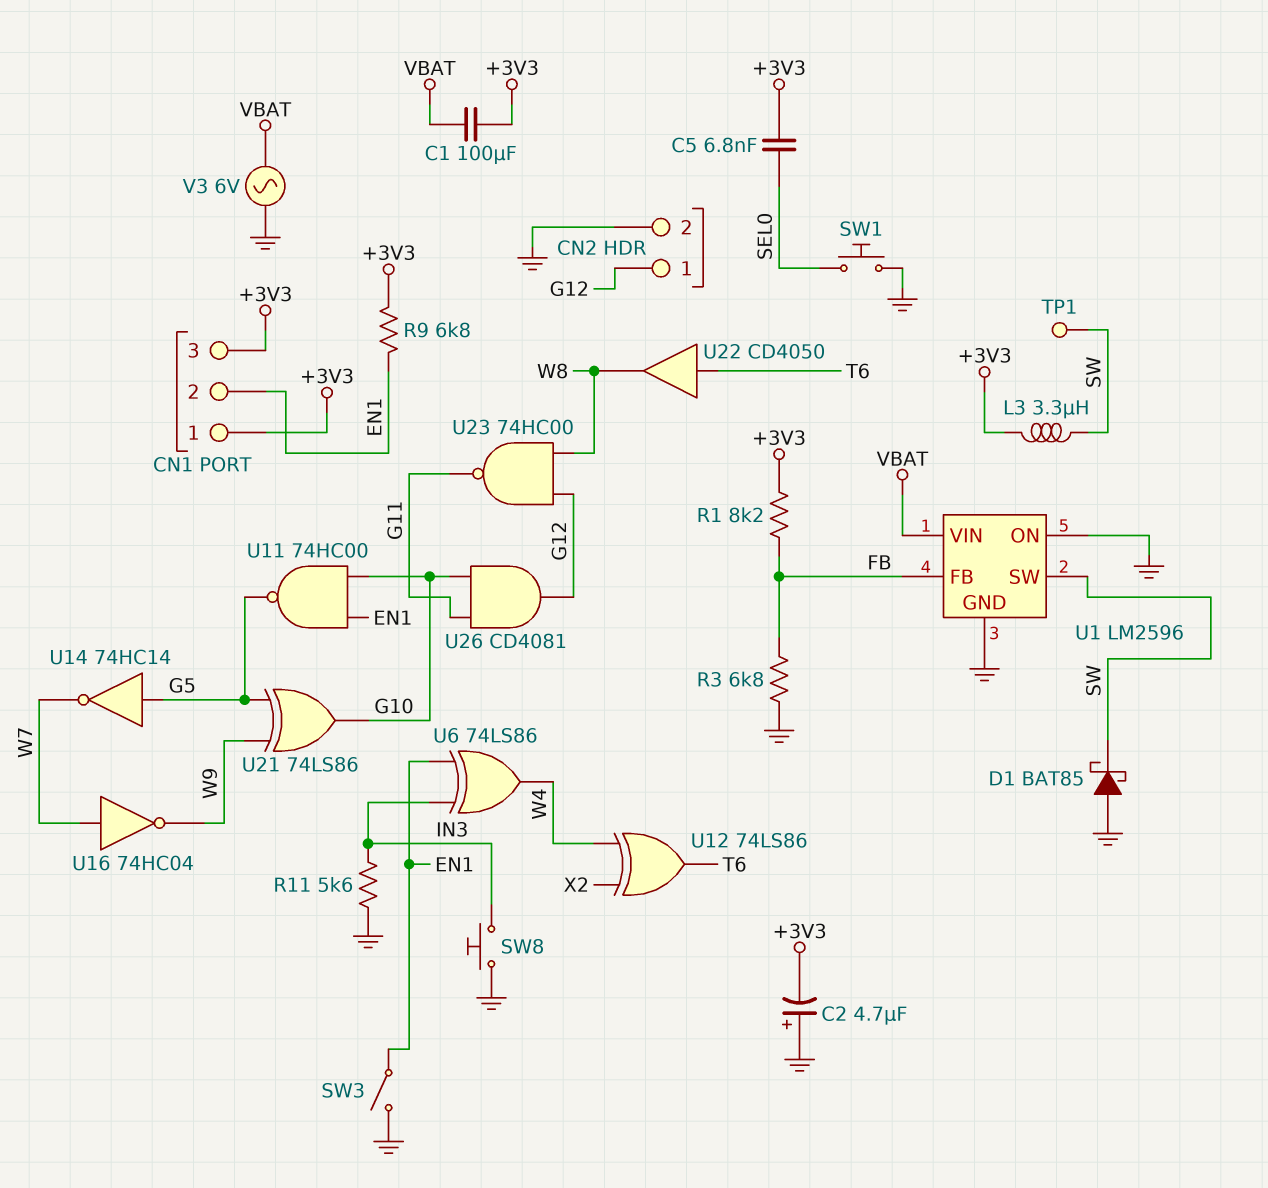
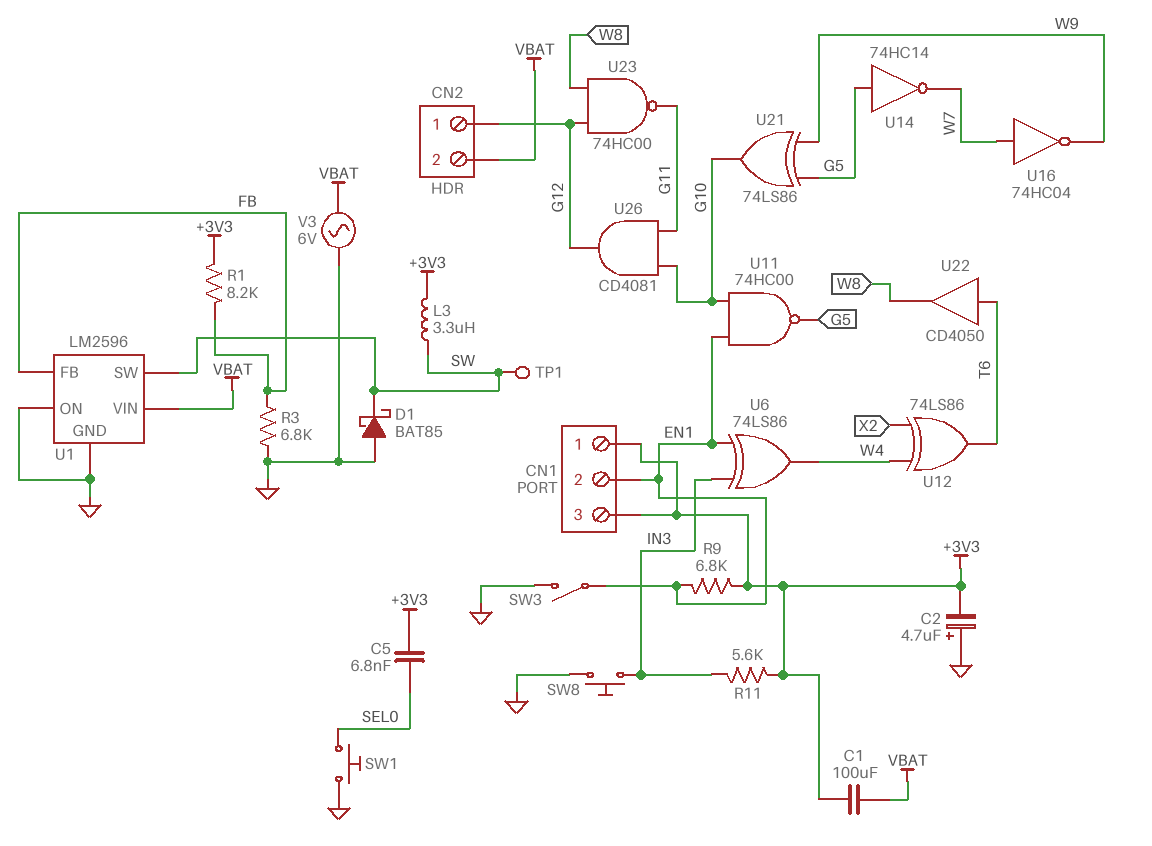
CN2 pin 2: GND -> VBAT
R11: 5.6k (GND, IN3) -> 5.6k (+3V3, IN3)

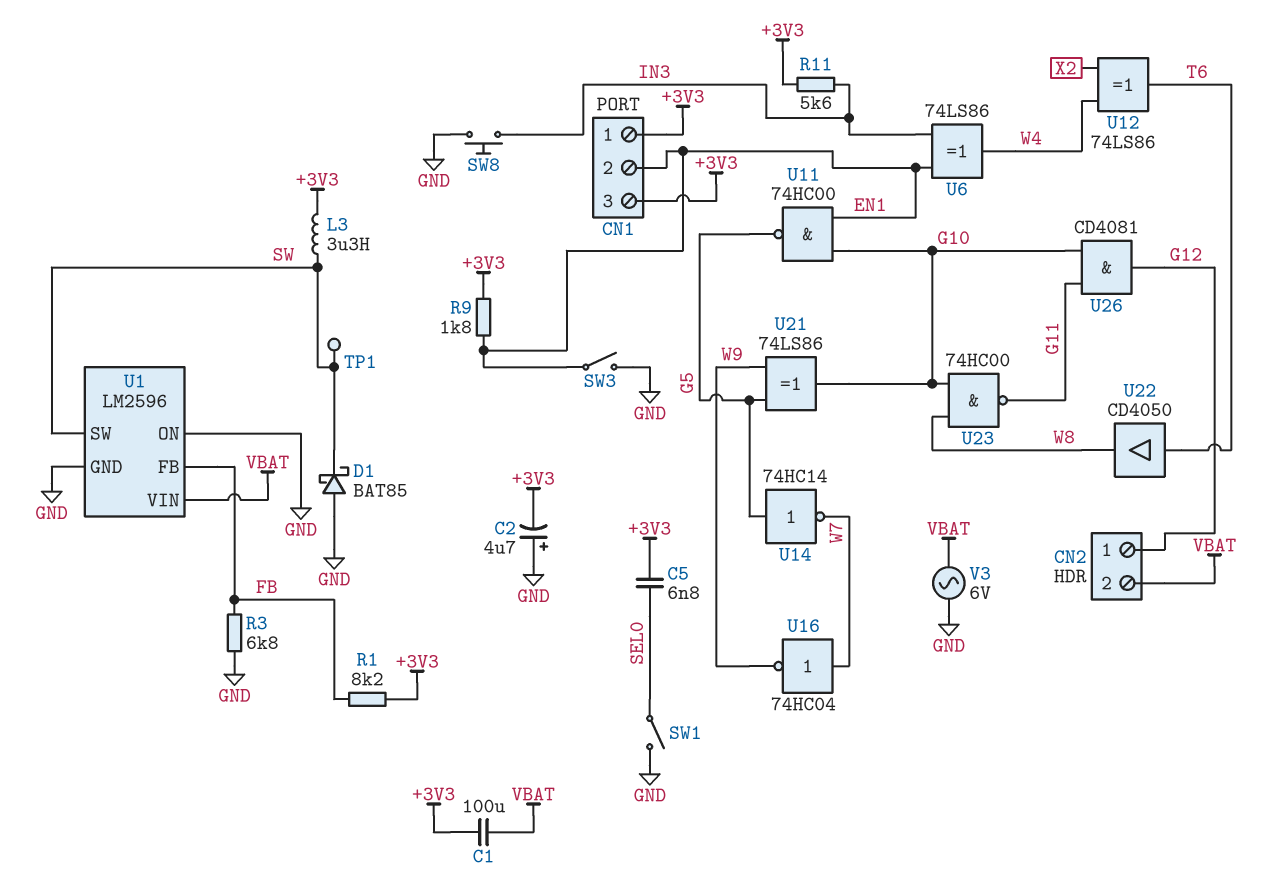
R9: 6.8k (+3V3, EN1) -> 1.8k (+3V3, EN1)
SW1: button (GND, SEL0) -> switch (GND, SEL0)
U23: NAND 74HC00 (in G12, in W8, out G11) -> NAND 74HC00 (in G10, in W8, out G11)

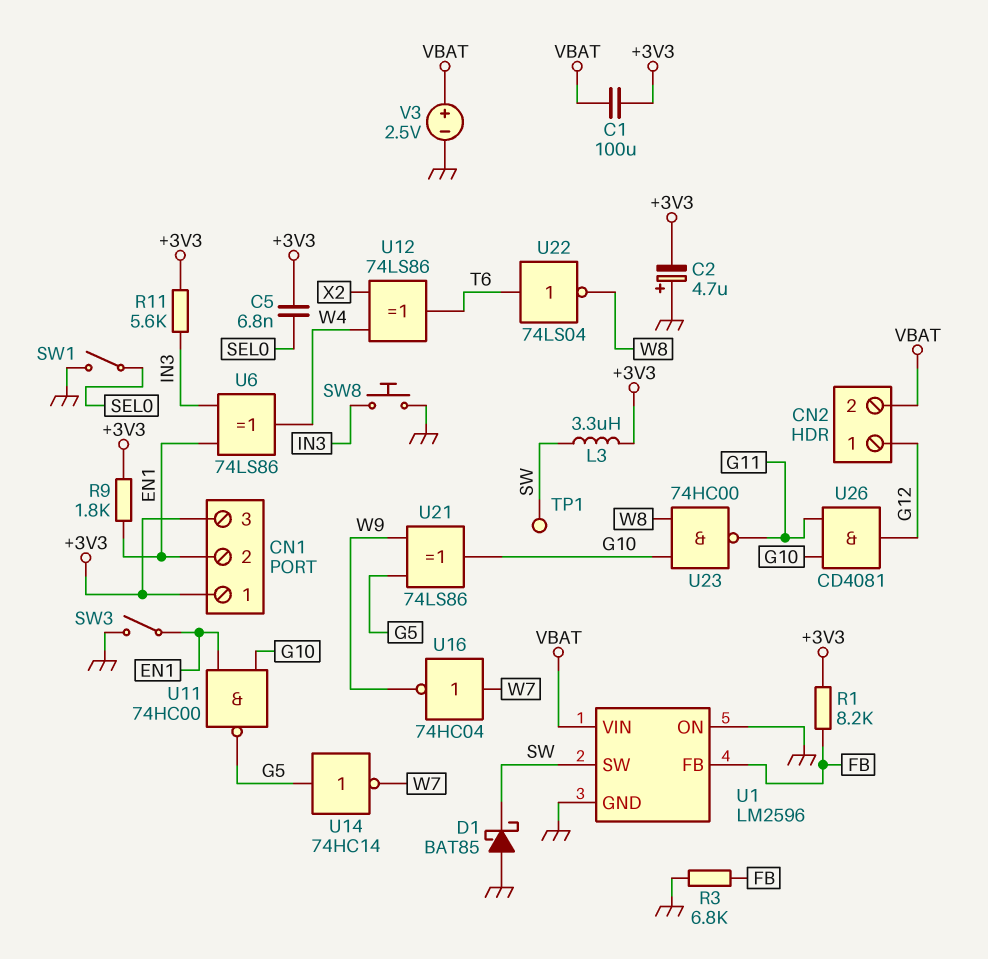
U22: buffer CD4050 (in T6, out W8) -> NOT 74LS04 (in T6, out W8)
V3: AC 6V (GND, VBAT) -> 2.5V (plus VBAT, minus GND)

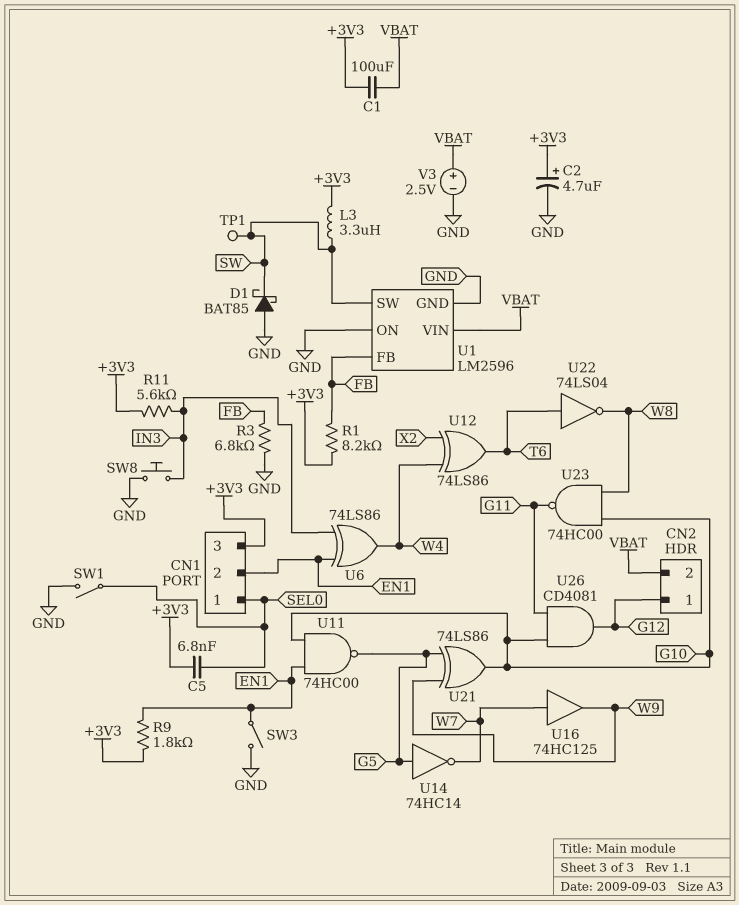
C2: 4.7uF (plus GND, minus +3V3) -> 4.7uF (plus +3V3, minus GND)
CN1 pin 1: +3V3 -> SEL0
U16: NOT 74HC04 (in W7, out W9) -> buffer 74HC125 (in W7, out W9)

